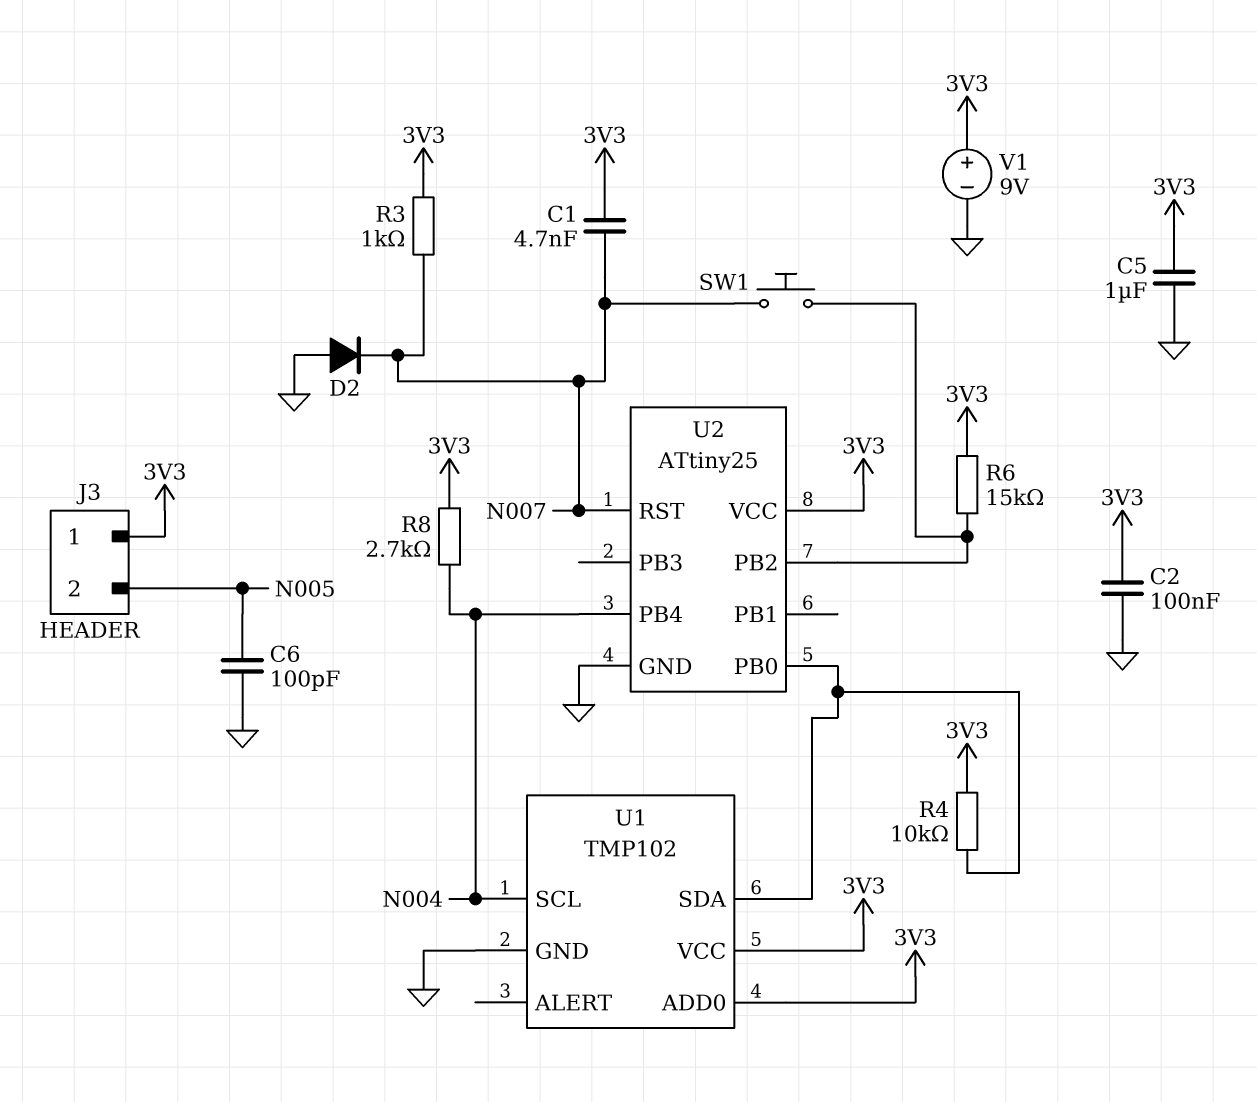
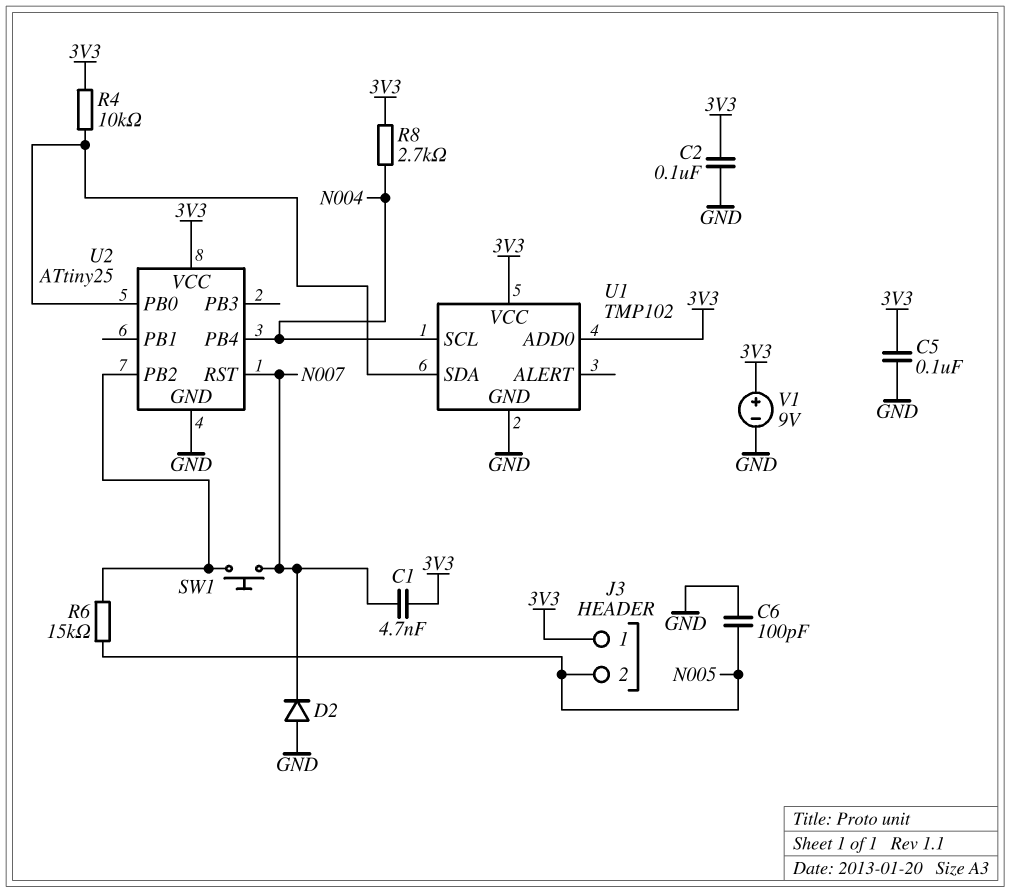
C5: 1uF (3V3, GND) -> 100nF (3V3, GND)
R3: 1k (3V3, N007) -> none
R6: 15k (3V3, U2/PB2) -> 15k (N005, U2/PB2)

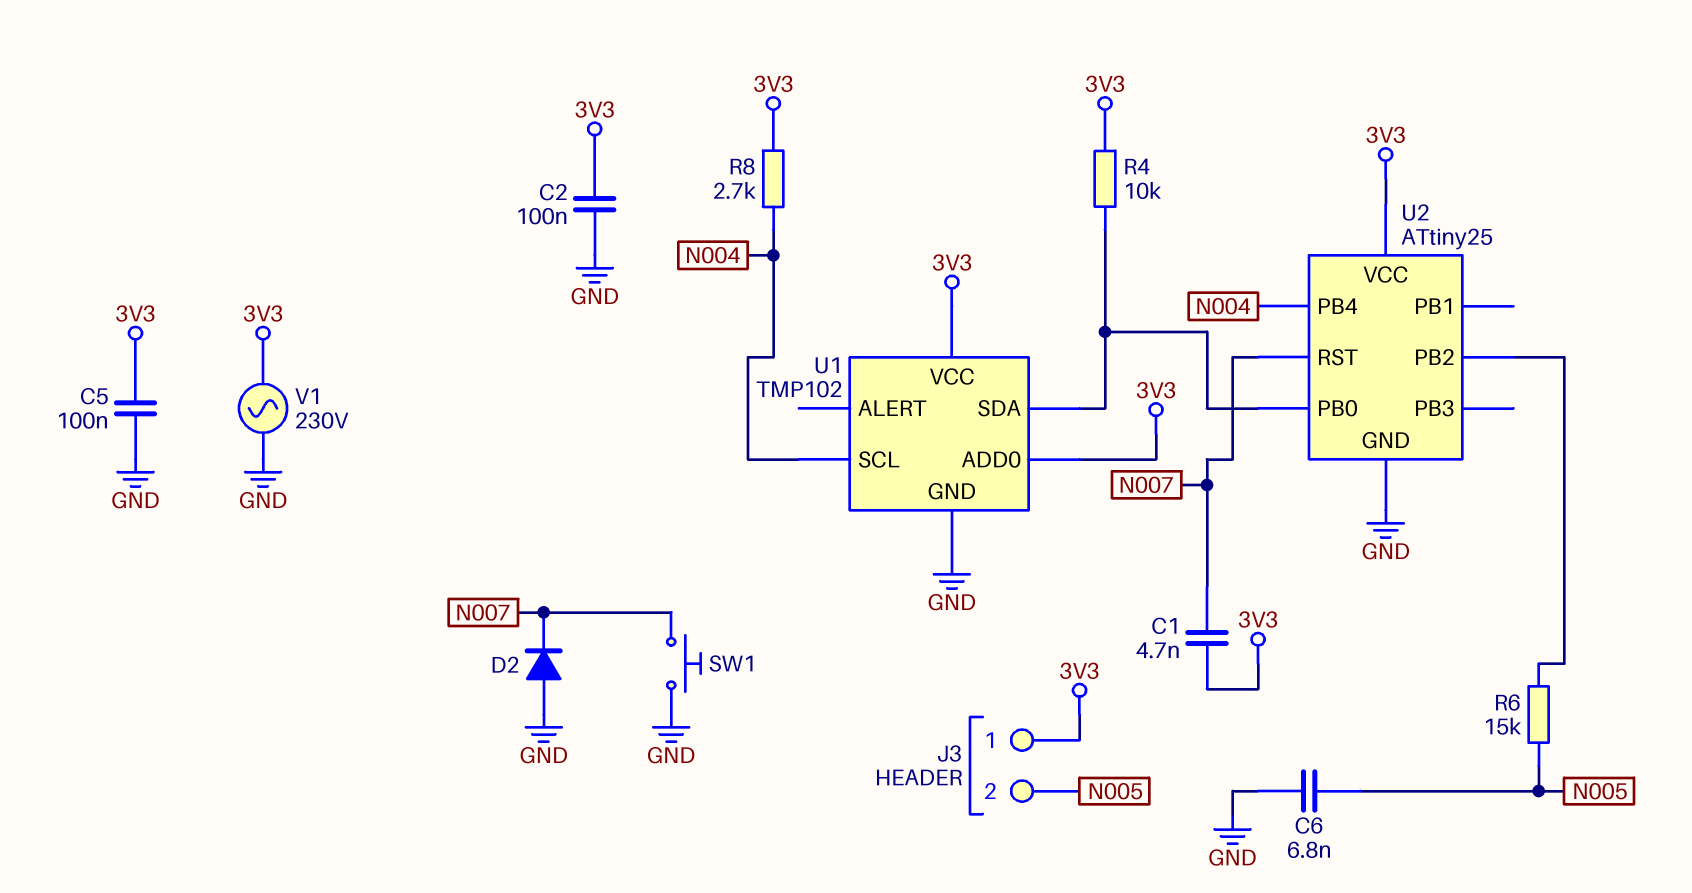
C6: 100pF (GND, N005) -> 6.8nF (GND, N005)
SW1: button (N007, U2/PB2) -> button (GND, N007)
V1: 9V (plus 3V3, minus GND) -> AC 230V (3V3, GND)

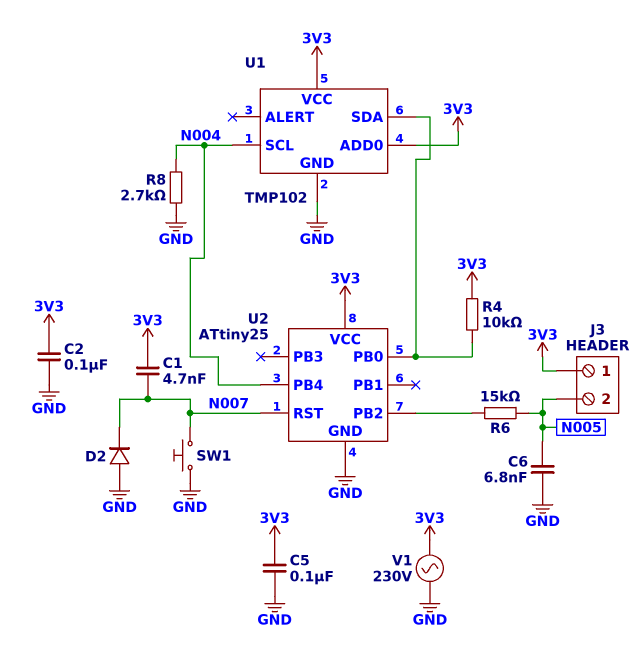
R8: 2.7k (3V3, N004) -> 2.7k (GND, N004)

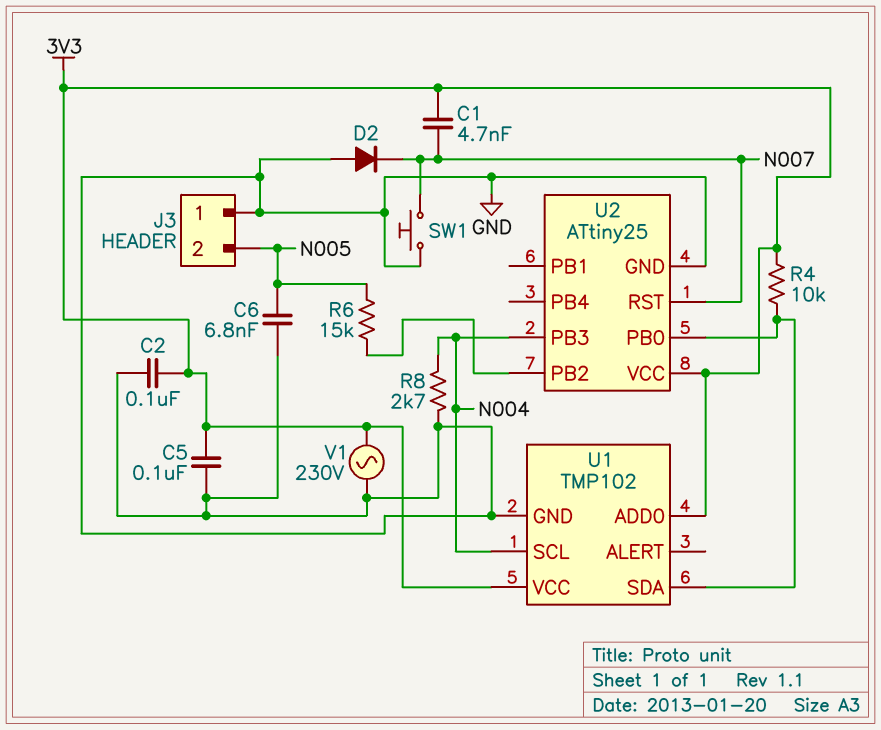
J3 pin 1: 3V3 -> GND
U2 pin PB3: none -> N004
U2 pin PB4: N004 -> none

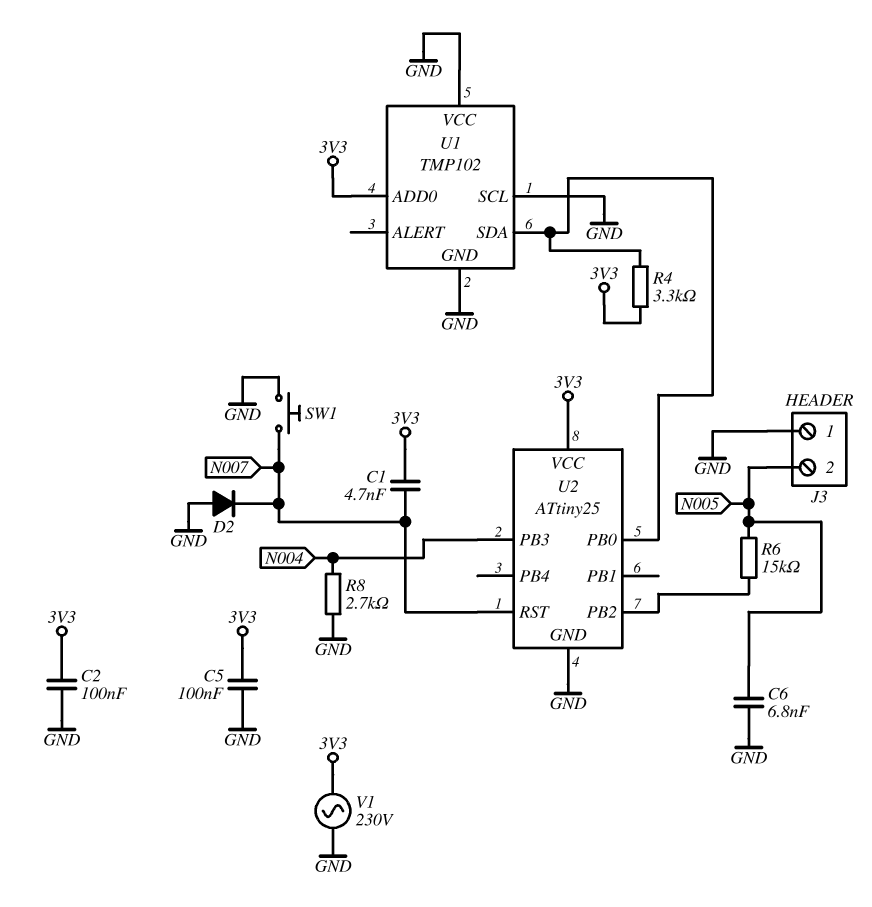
R4: 10k (3V3, U1/SDA) -> 3.3k (3V3, U1/SDA)
U1 pin SCL: N004 -> GND
U1 pin VCC: 3V3 -> GND

